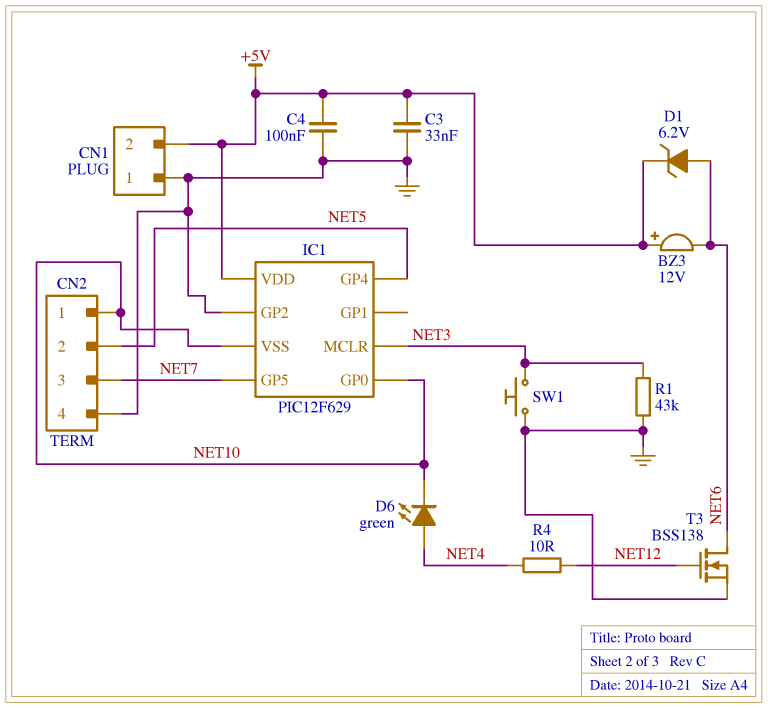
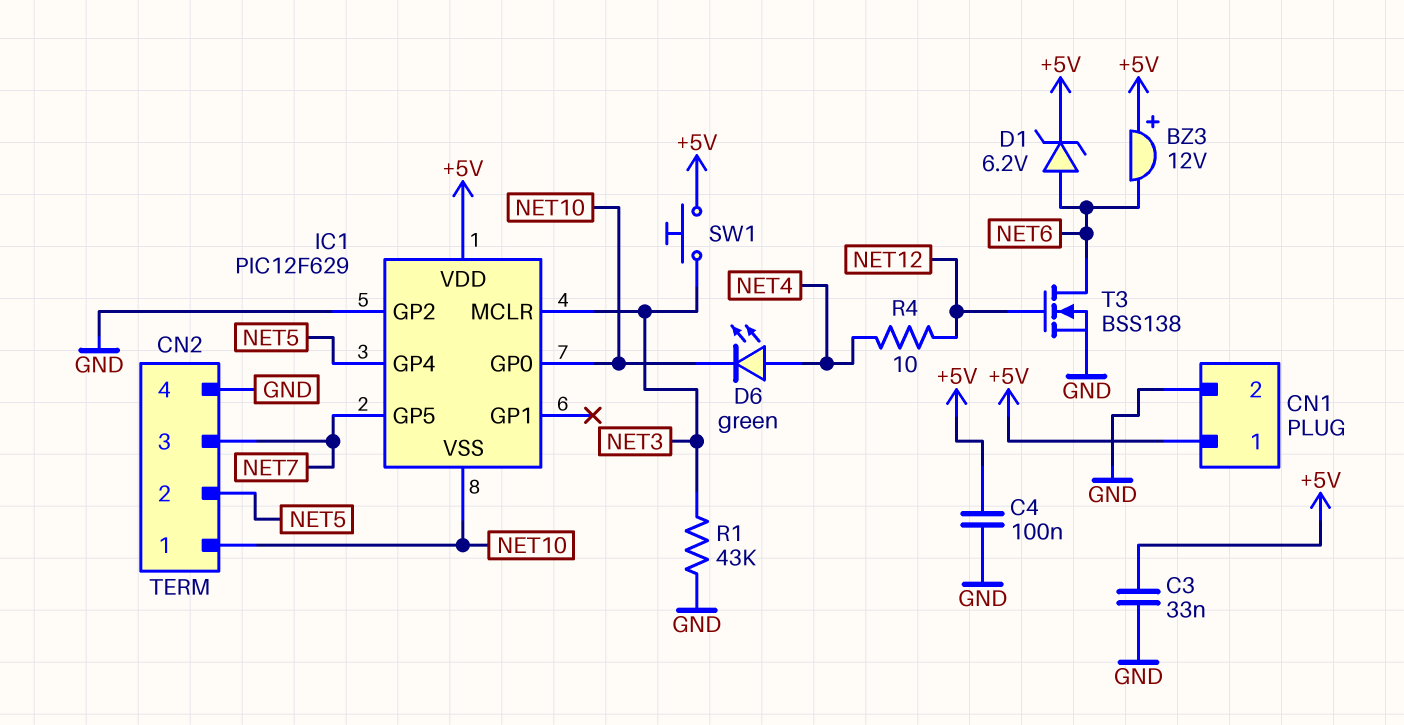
CN1 pin 1: GND -> +5V
CN1 pin 2: +5V -> GND
SW1: button (GND, NET3) -> button (+5V, NET3)

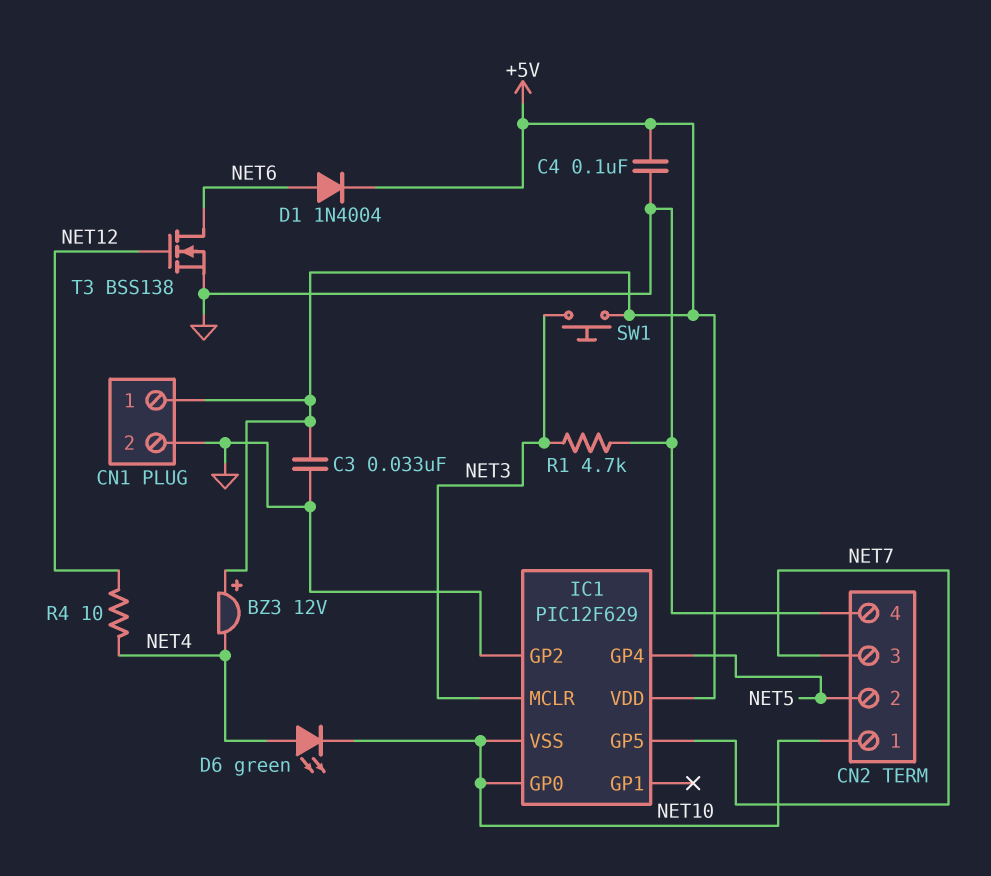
BZ3: buzzer 12V (plus +5V, minus NET6) -> buzzer 12V (plus +5V, minus NET4)
D1: zener 6.2V (A NET6, K +5V) -> diode 1N4004 (A NET6, K +5V)
R1: 43k (GND, NET3) -> 4.7k (GND, NET3)

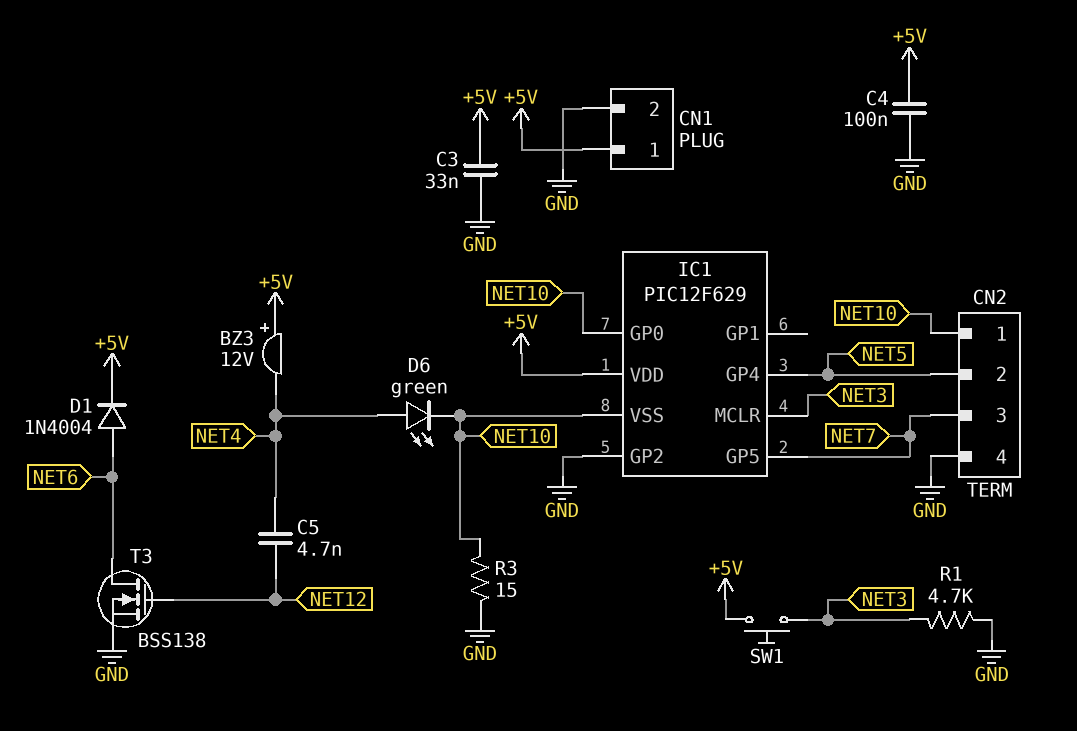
C5: none -> 4.7nF (NET4, NET12)
R3: none -> 15 (GND, NET10)
R4: 10 (NET4, NET12) -> none

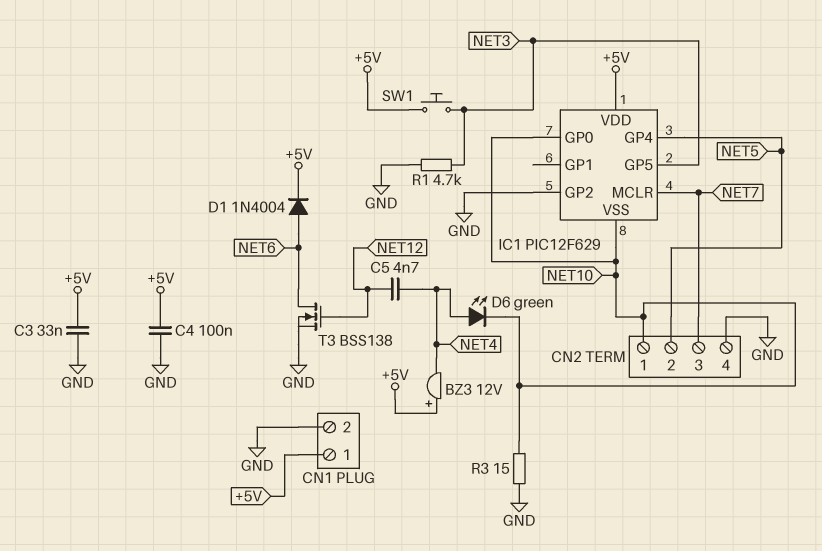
IC1 pin GP5: NET7 -> NET3
IC1 pin MCLR: NET3 -> NET7

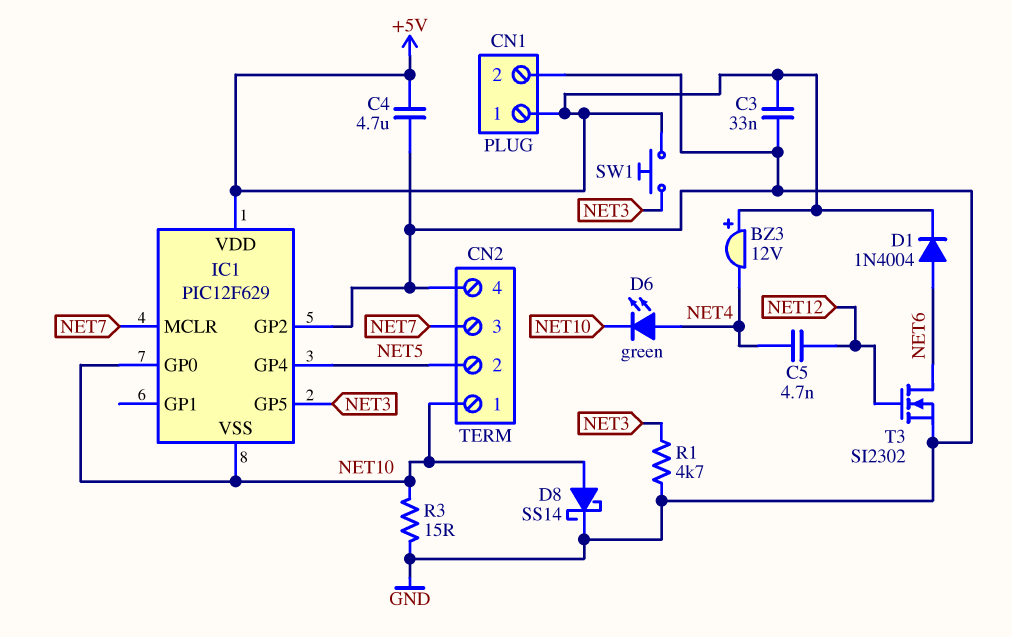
C4: 100nF (+5V, GND) -> 4.7uF (+5V, GND)
D8: none -> schottky SS14 (A NET10, K GND)
T3: NMOS BSS138 (G NET12, D NET6, S GND) -> NMOS SI2302 (G NET12, D NET6, S GND)

